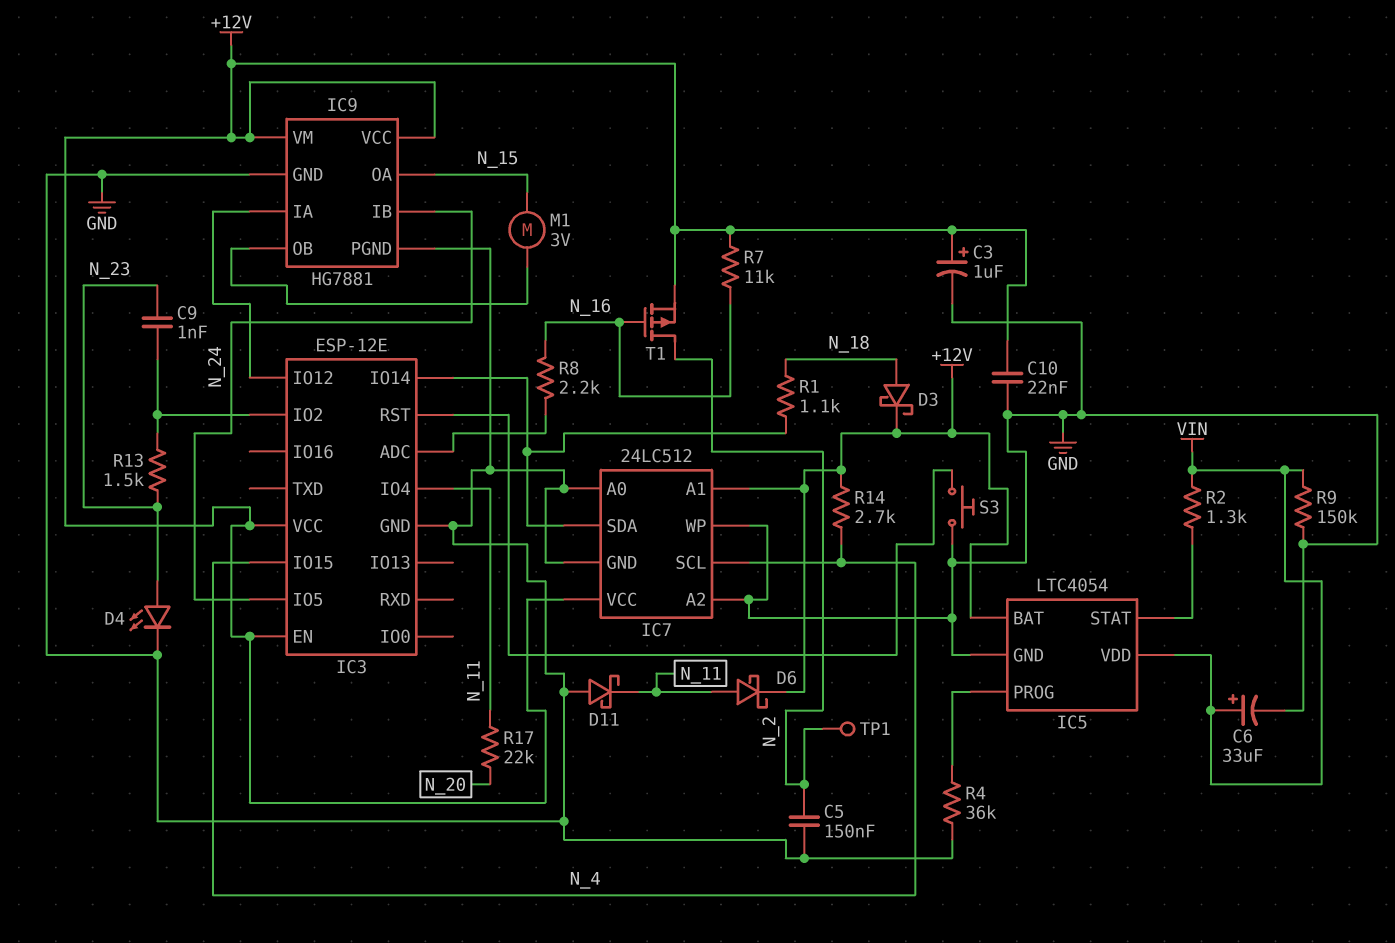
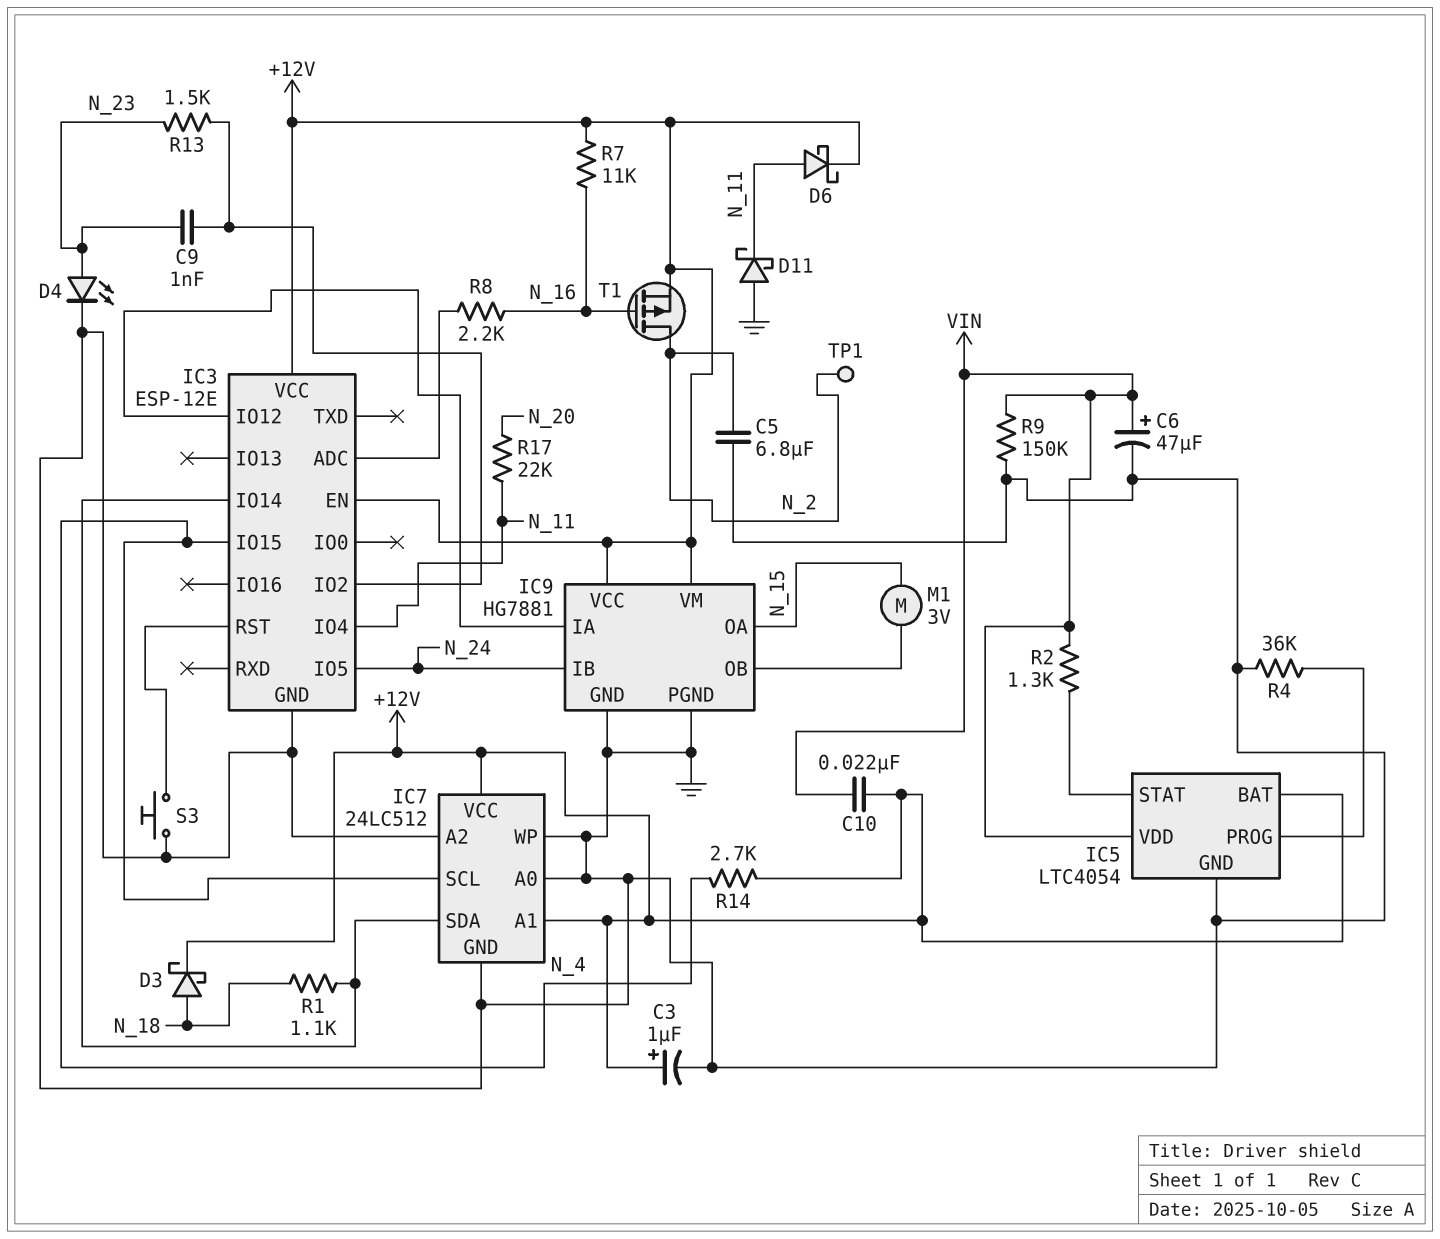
C5: 150nF (GND, N_2) -> 6.8uF (GND, N_2)
C6: 33uF (plus VIN, minus GND) -> 47uF (plus VIN, minus GND)
C10: 22nF (+12V, GND) -> 22nF (+12V, VIN)

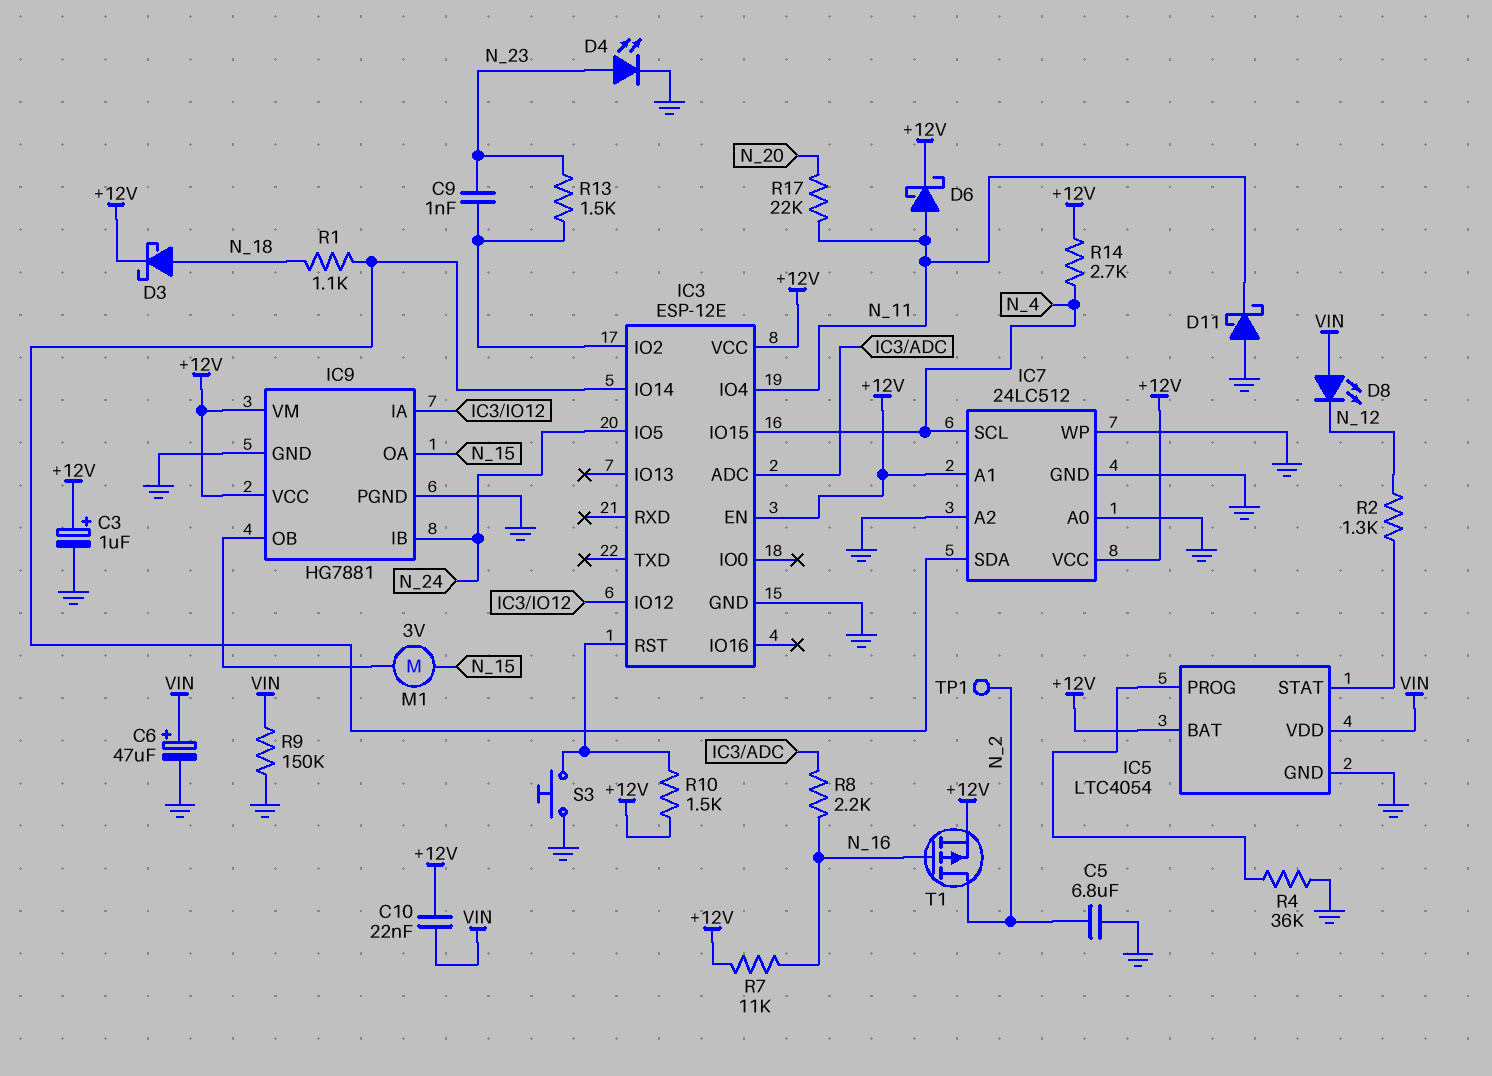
D8: none -> LED (A VIN, K N_12)
R2: 1.3k (IC5/STAT, VIN) -> 1.3k (IC5/STAT, N_12)
R10: none -> 1.5k (+12V, IC3/RST)

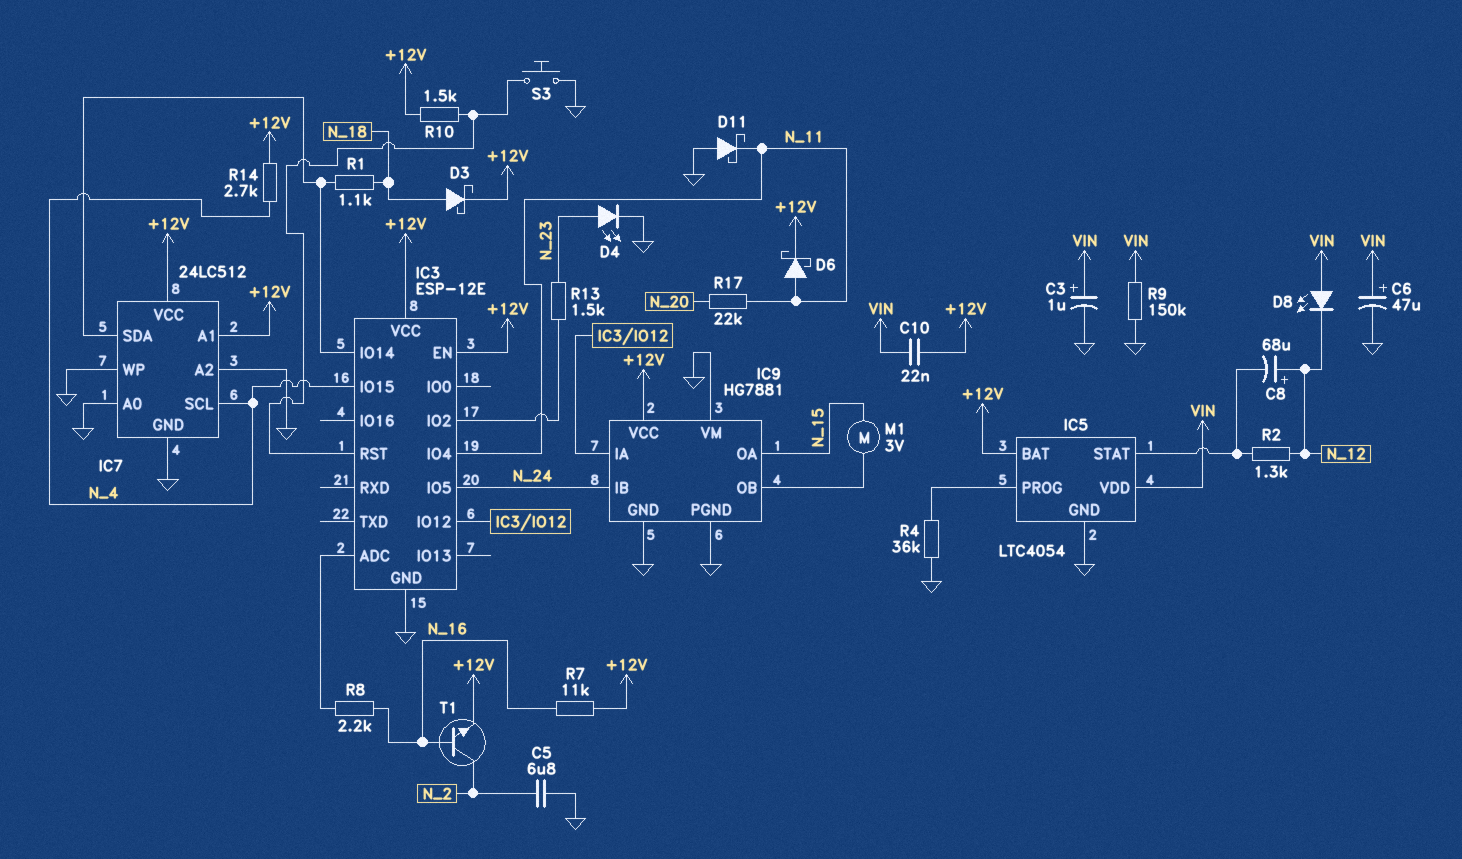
C3: 1uF (plus +12V, minus GND) -> 1uF (plus VIN, minus GND)
C8: none -> 68uF (plus N_12, minus IC5/STAT)
C9: 1nF (IC3/IO2, N_23) -> none
IC9 pin VM: +12V -> GND
T1: PMOS (G N_16, D N_2, S +12V) -> NPN (B N_16, C N_2, E +12V)
TP1: test point (N_2) -> none

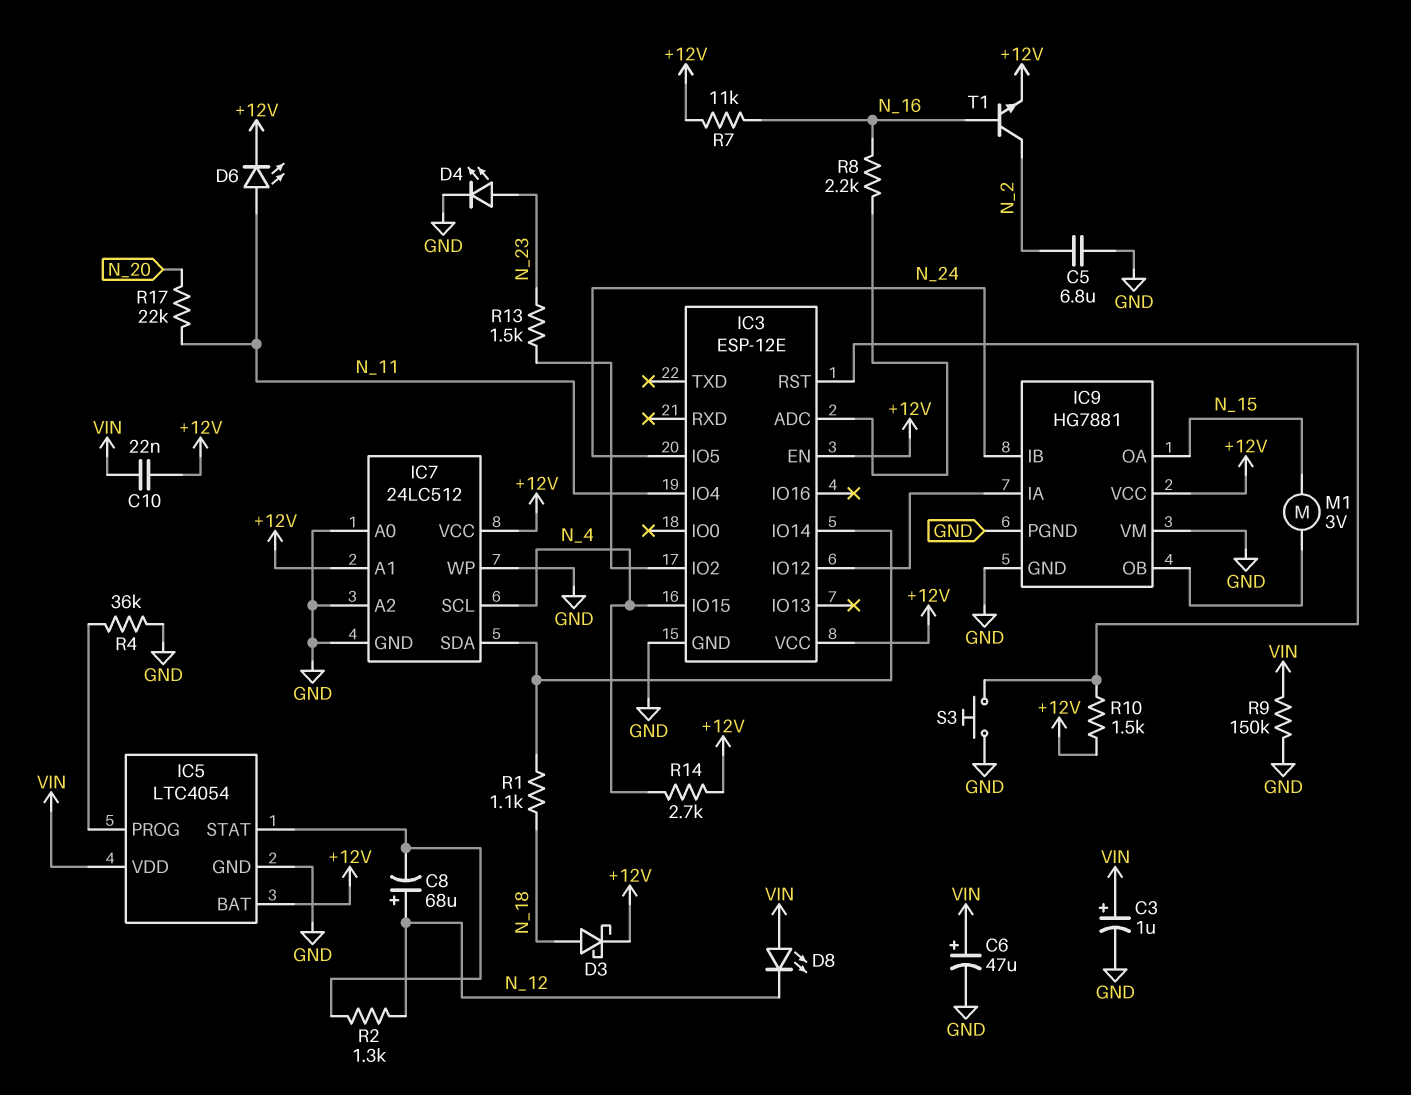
D6: schottky (A N_11, K +12V) -> LED (A N_11, K +12V)
D11: schottky (A GND, K N_11) -> none

